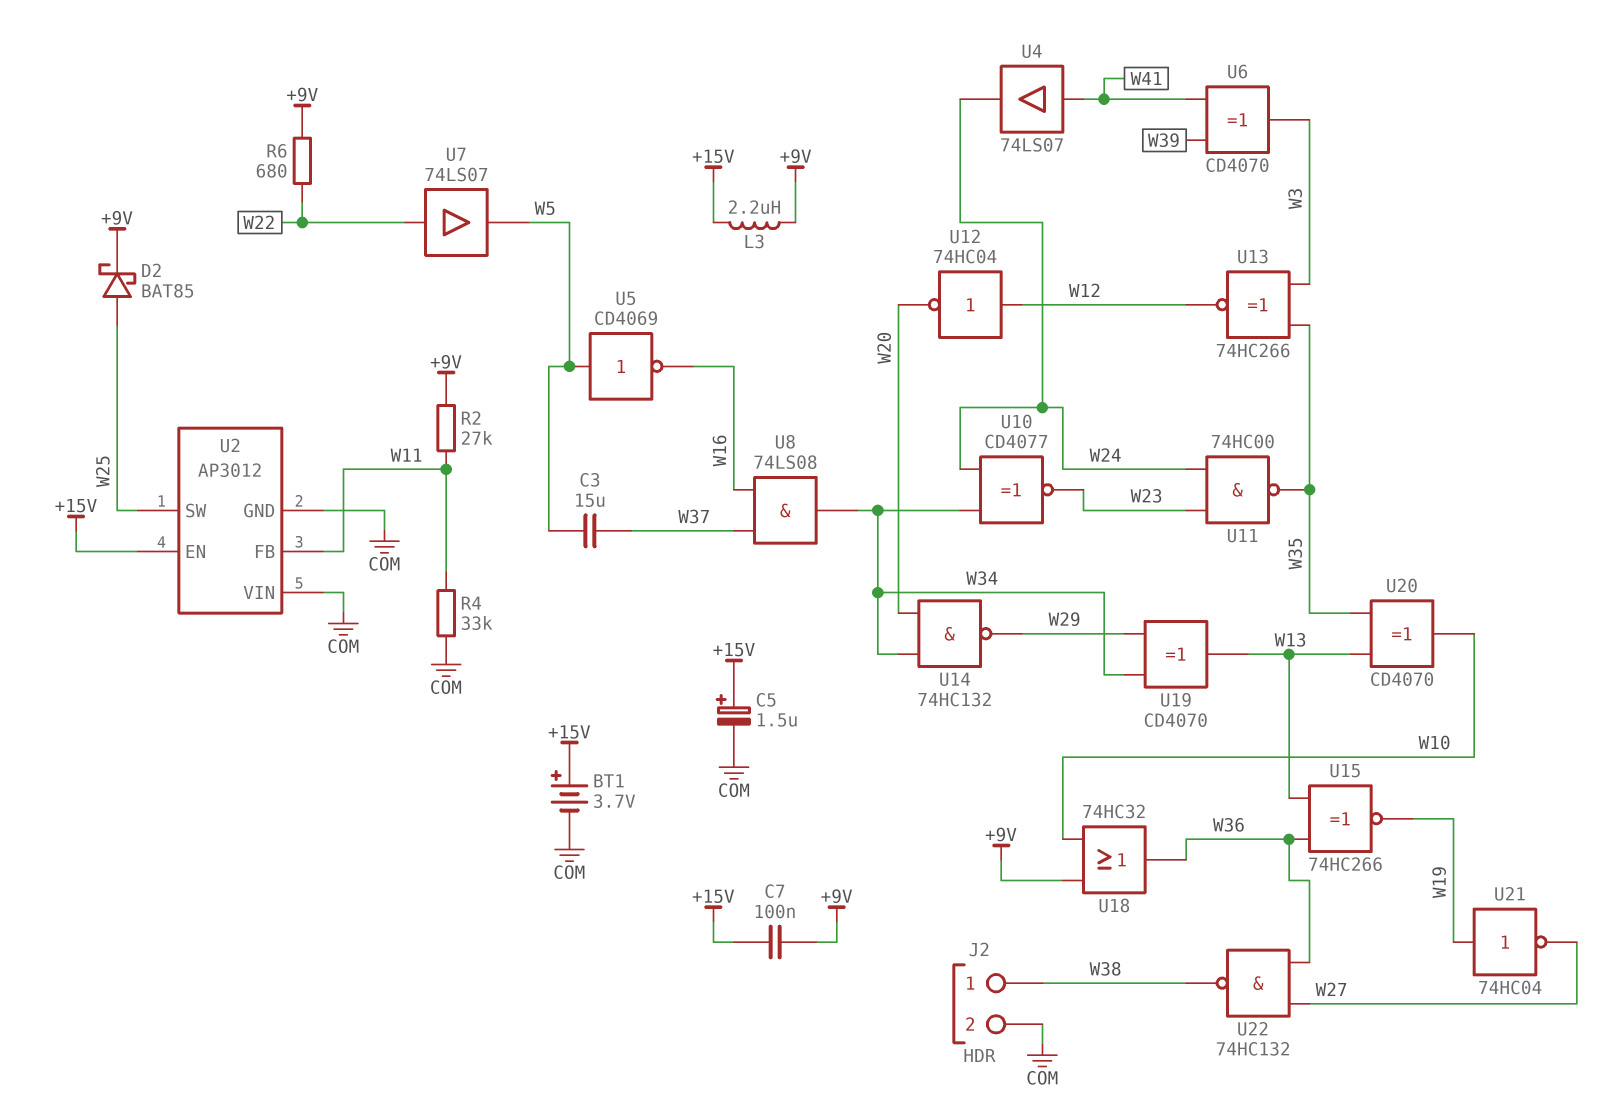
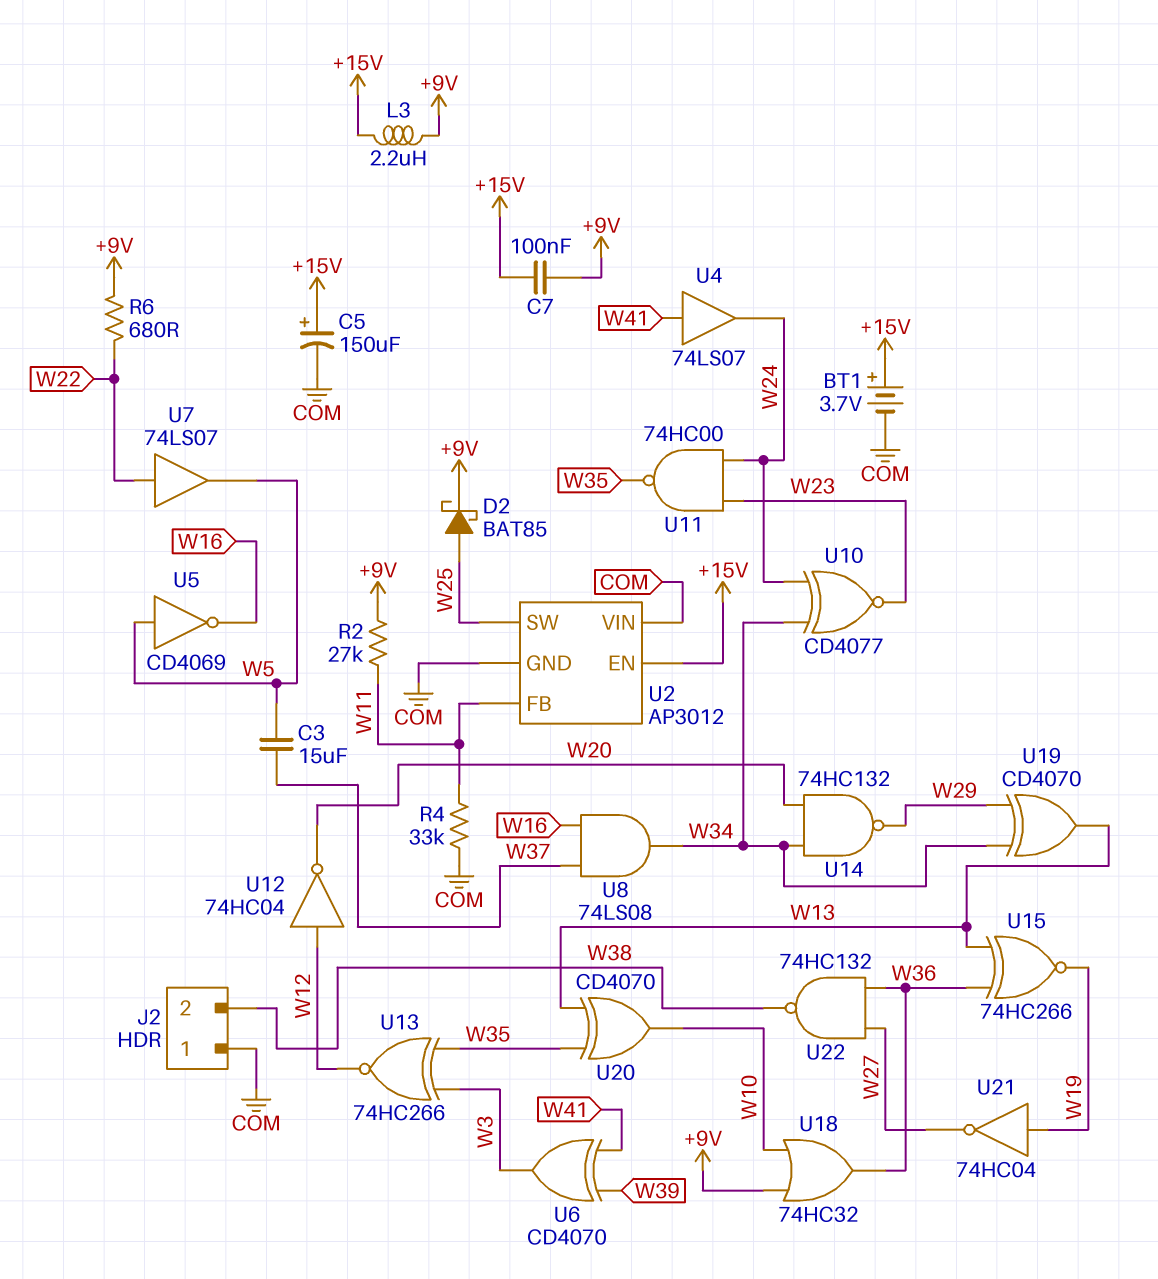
C5: 1.5uF (plus +15V, minus COM) -> 150uF (plus +15V, minus COM)
J2 pin 1: W38 -> COM
J2 pin 2: COM -> W38

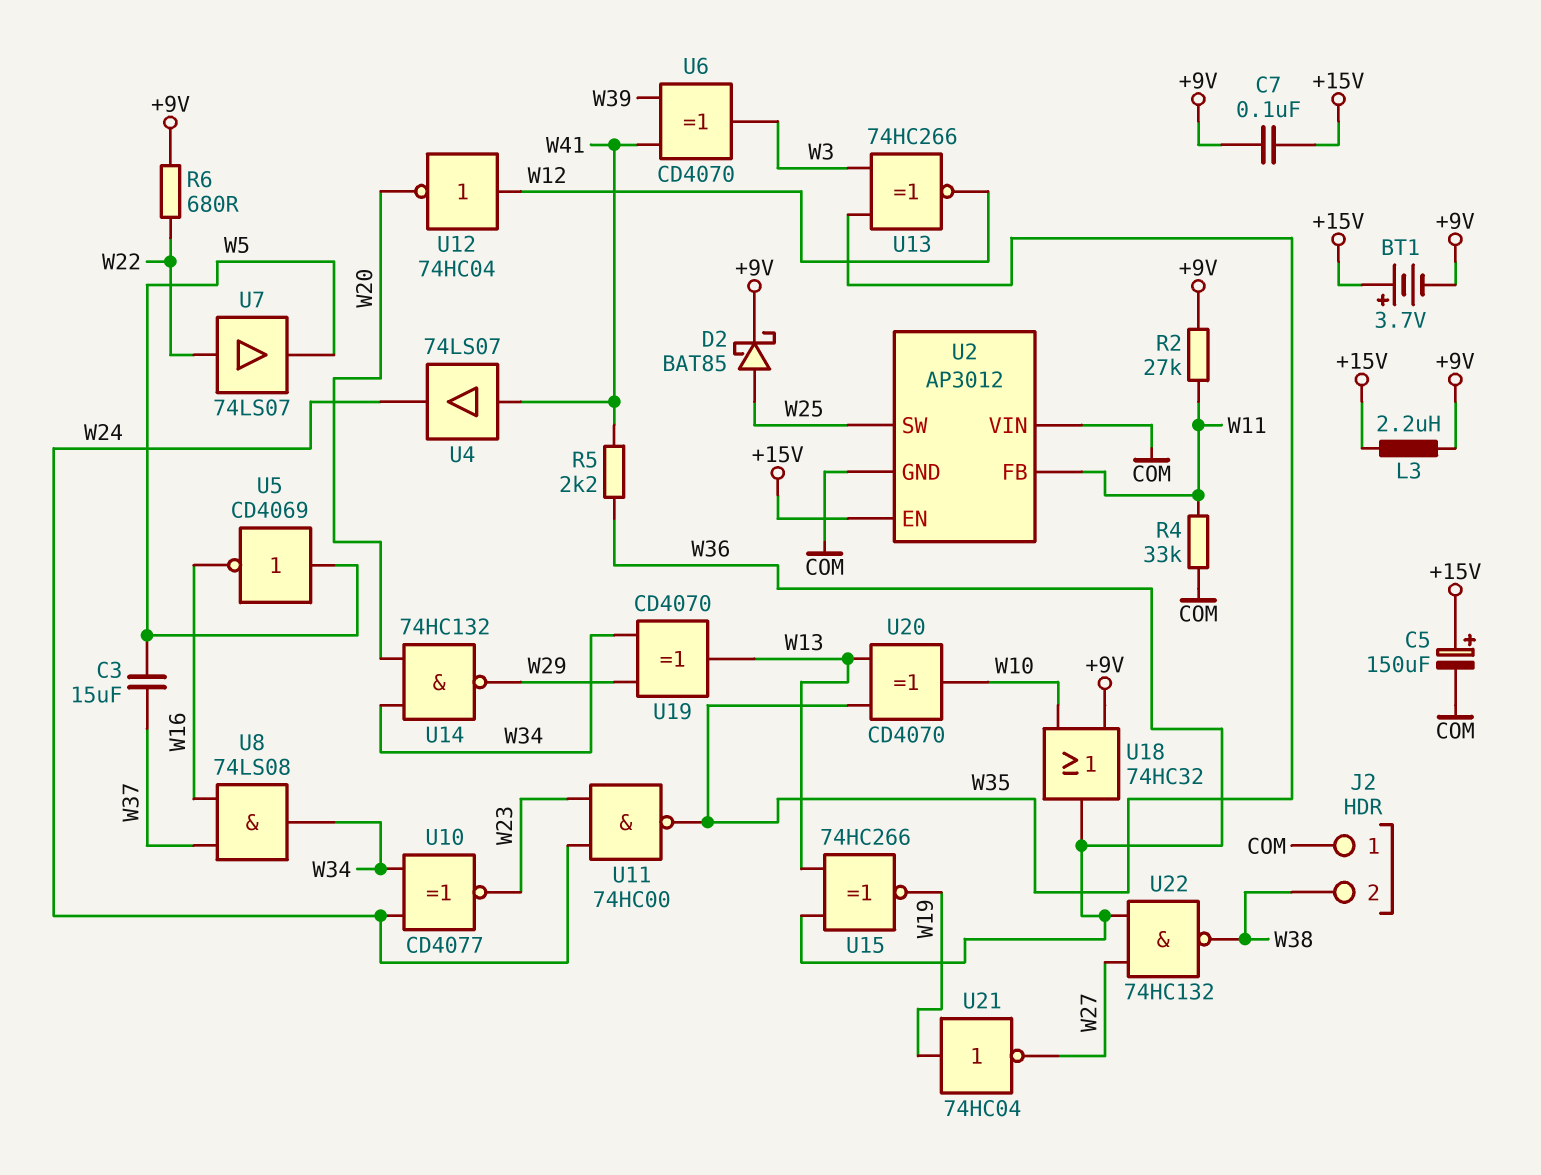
BT1: 3.7V (plus +15V, minus COM) -> 3.7V (plus +15V, minus +9V)
R5: none -> 2.2k (W36, W41)

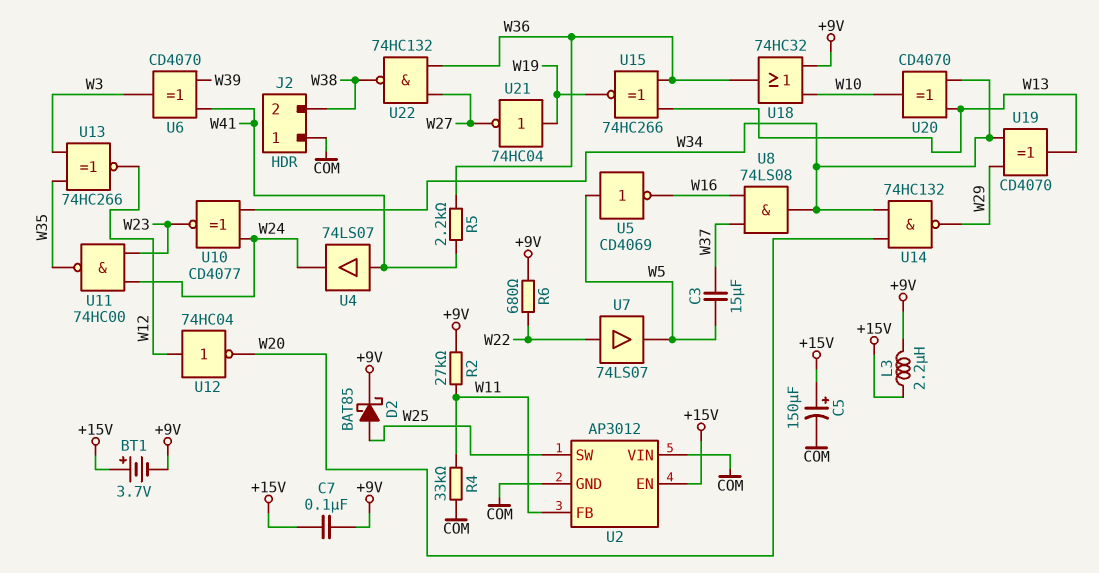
U20: XOR CD4070 (in W13, in W35, out W10) -> XOR CD4070 (in W13, in W34, out W10)

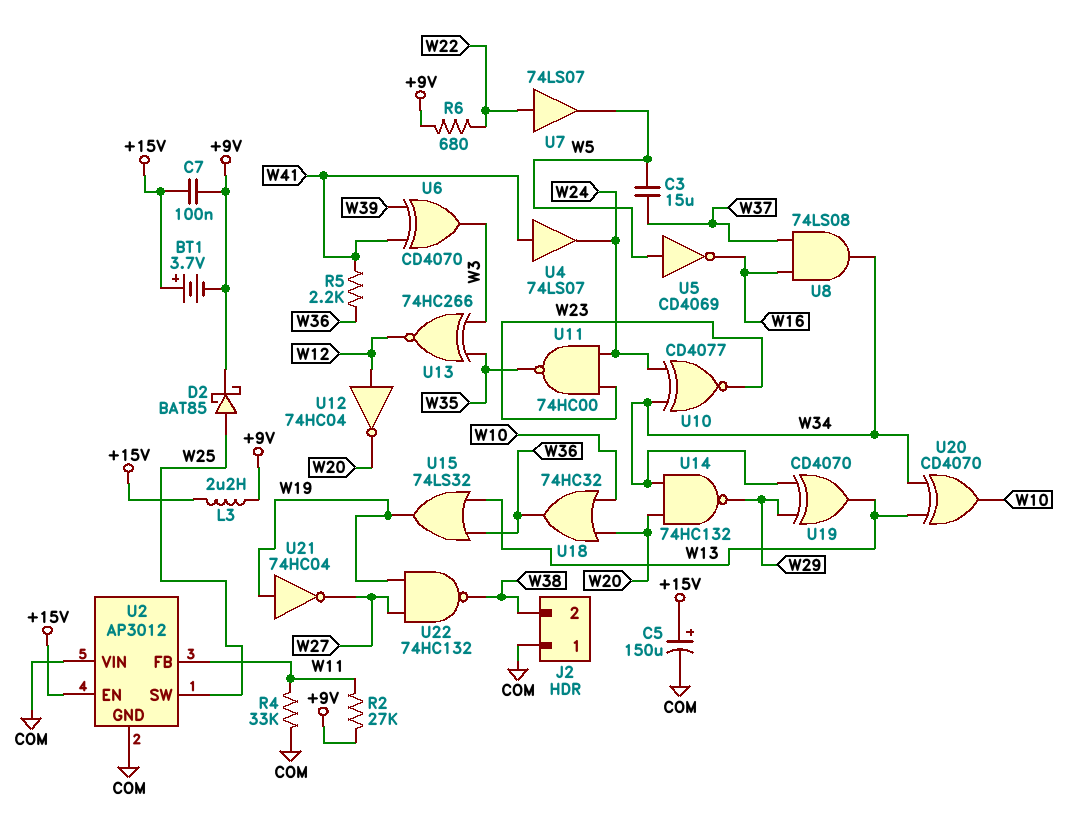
U15: XNOR 74HC266 (in W13, in W36, out W19) -> OR 74LS32 (in W13, in W36, out W19)
U18: OR 74HC32 (in +9V, in W10, out W36) -> OR 74HC32 (in W10, in W20, out W36)
U22: NAND 74HC132 (in W27, in W36, out W38) -> NAND 74HC132 (in W19, in W27, out W38)

